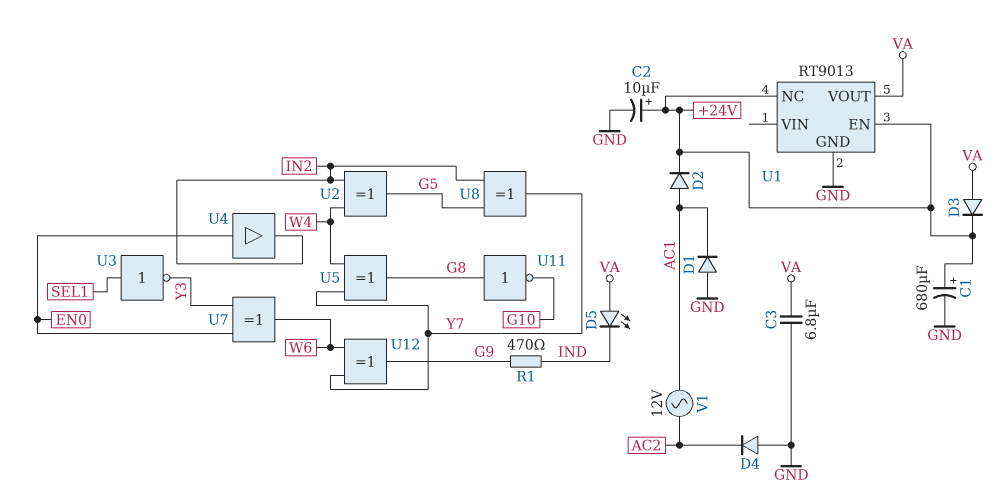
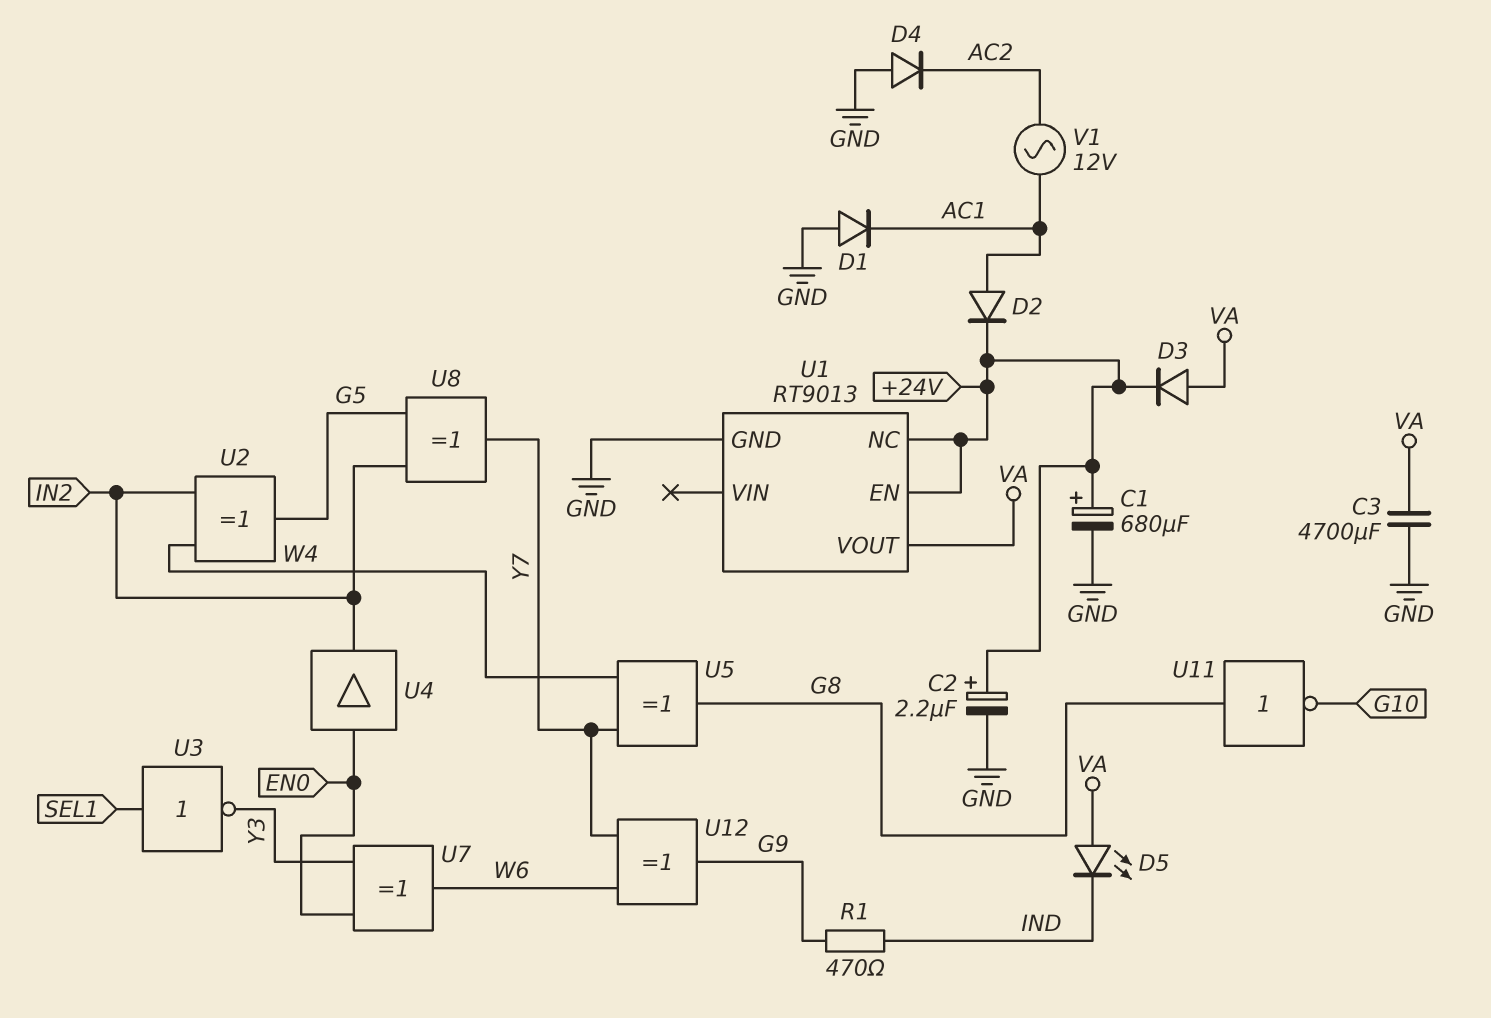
C2: 10uF (plus +24V, minus GND) -> 2.2uF (plus +24V, minus GND)
C3: 6.8uF (GND, VA) -> 4700uF (GND, VA)

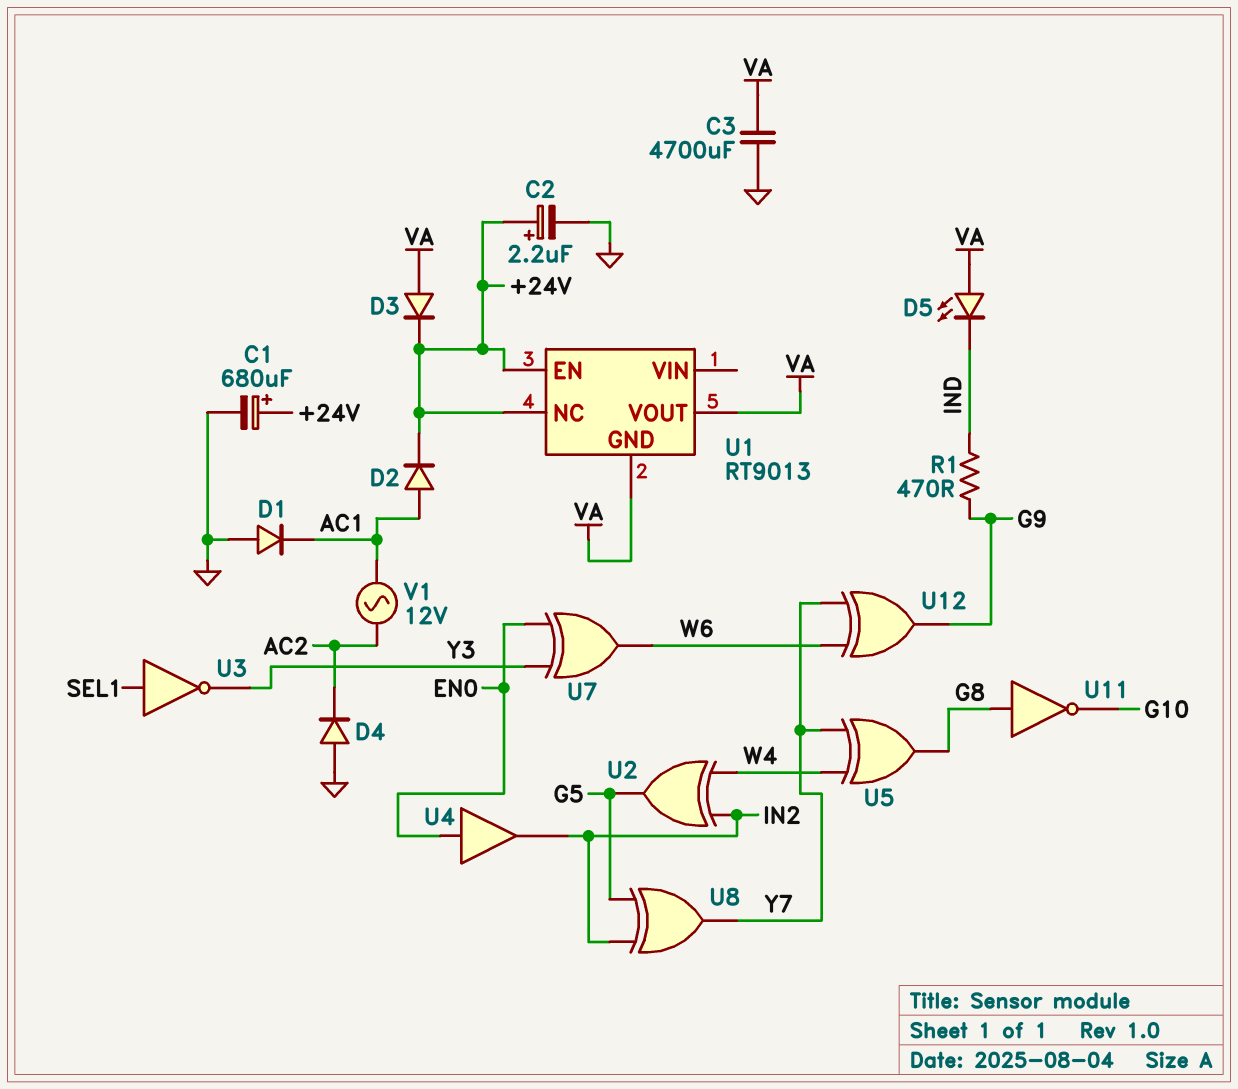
U1 pin GND: GND -> VA

